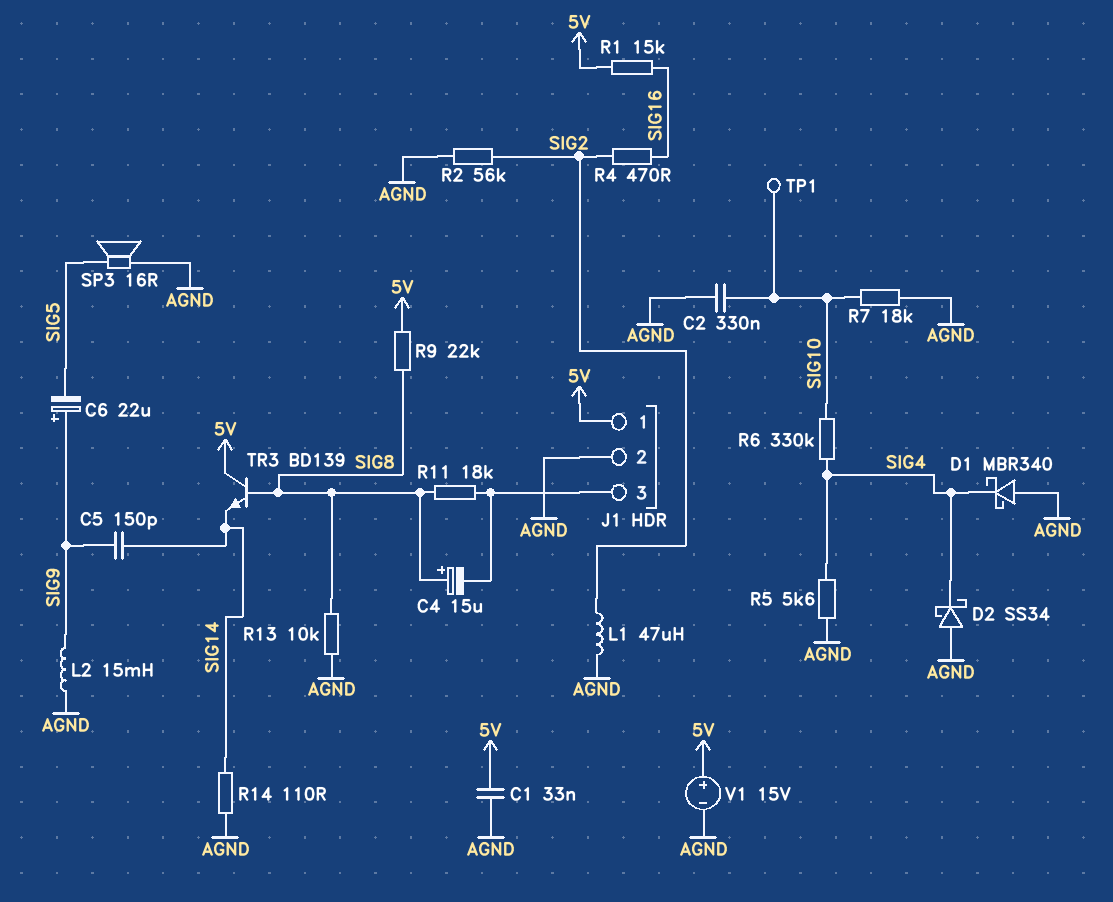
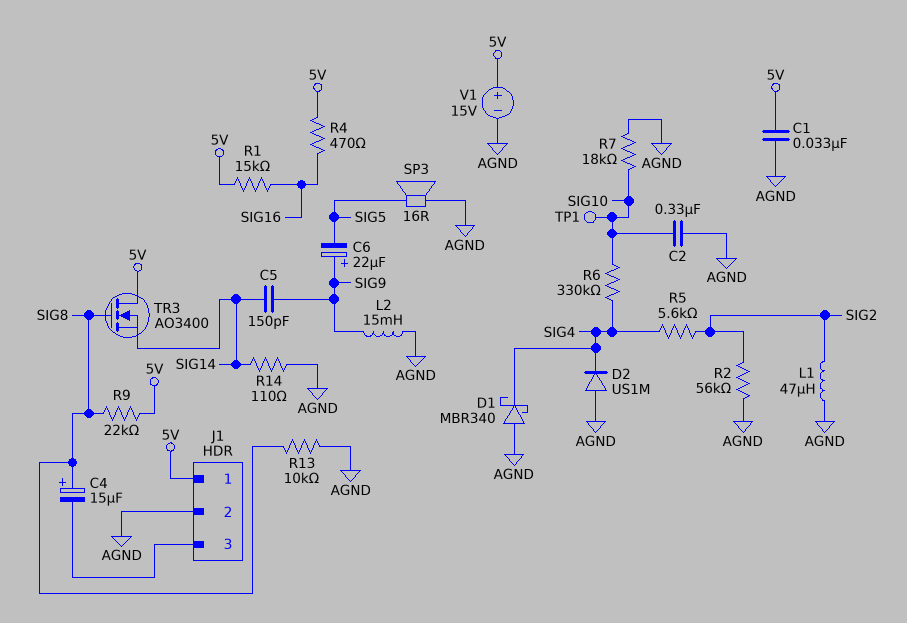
D2: schottky SS34 (A AGND, K SIG4) -> diode US1M (A AGND, K SIG4)
R4: 470 (SIG2, SIG16) -> 470 (5V, SIG16)
R5: 5.6k (AGND, SIG4) -> 5.6k (SIG2, SIG4)
R11: 18k (J1/3, SIG8) -> none
TR3: NPN BD139 (B SIG8, C 5V, E SIG14) -> NMOS AO3400 (G SIG8, D 5V, S SIG14)

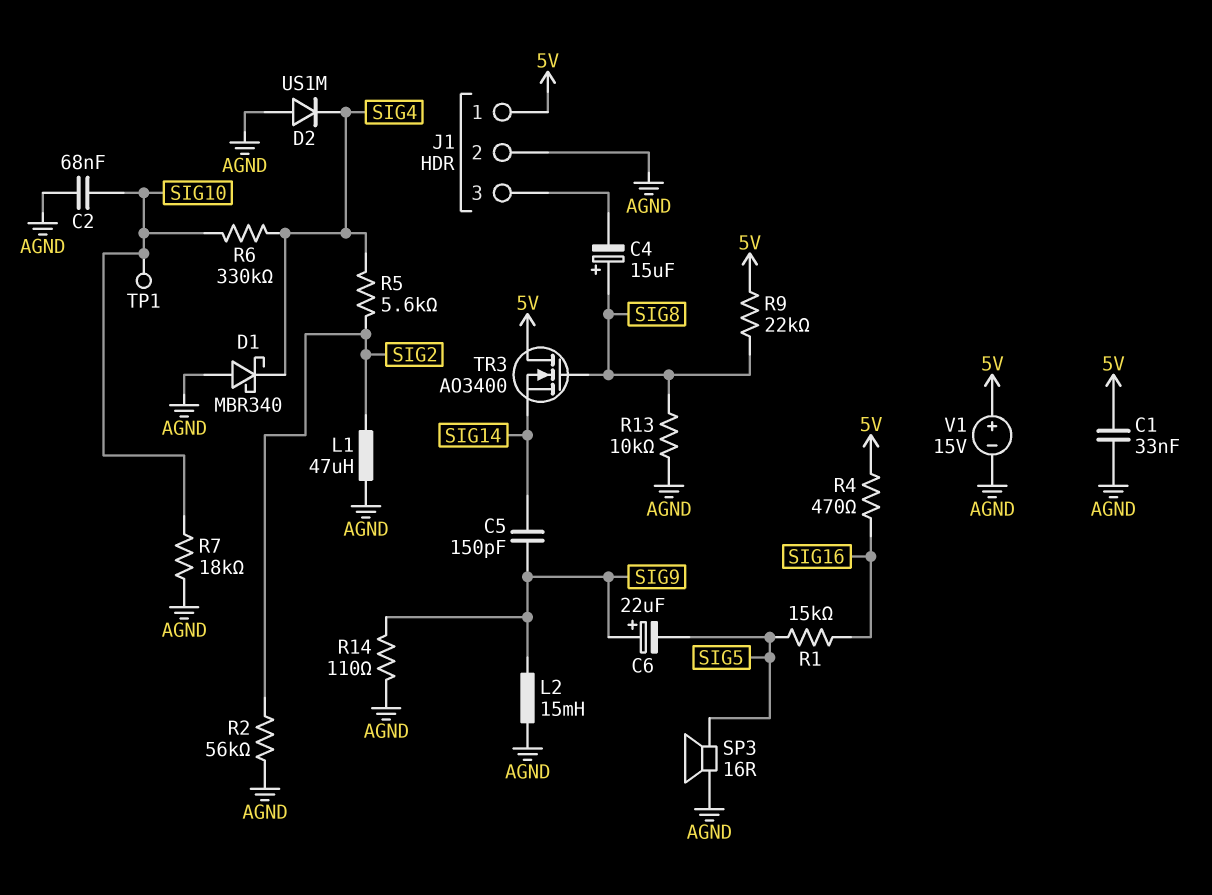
C2: 330nF (AGND, SIG10) -> 68nF (AGND, SIG10)
R1: 15k (5V, SIG16) -> 15k (SIG5, SIG16)
R14: 110 (AGND, SIG14) -> 110 (AGND, SIG9)

